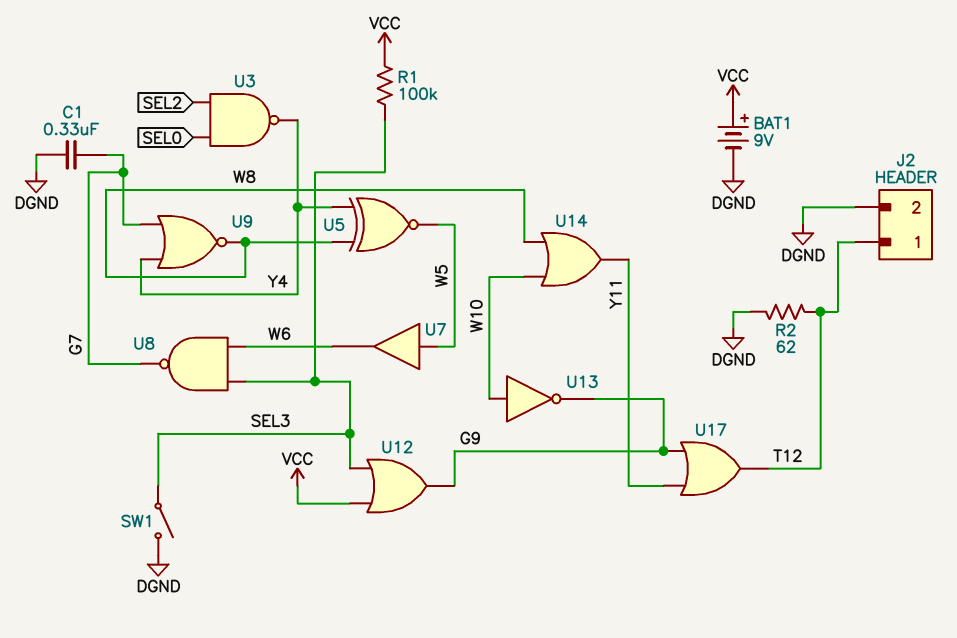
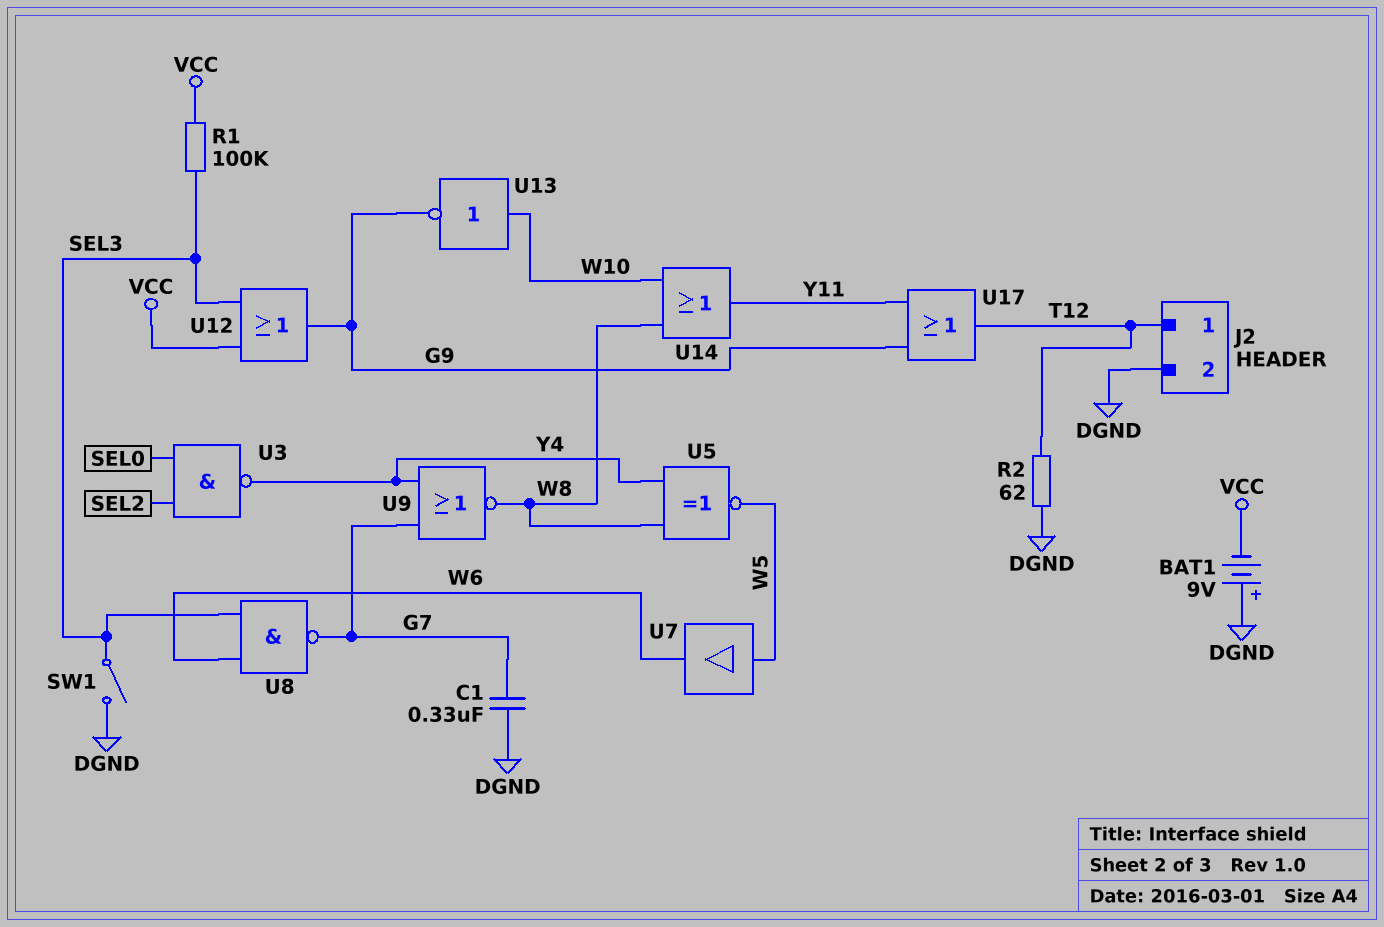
BAT1: 9V (plus VCC, minus DGND) -> 9V (plus DGND, minus VCC)

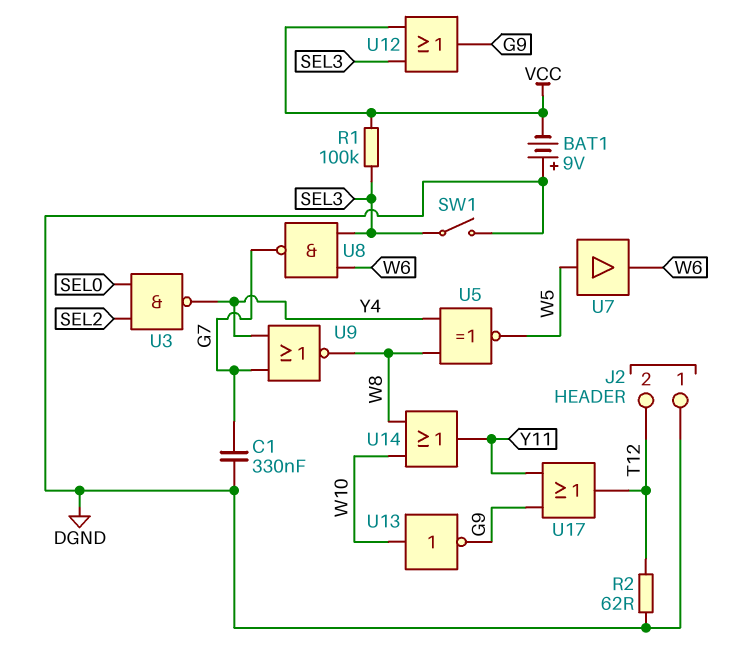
J2 pin 1: T12 -> DGND
J2 pin 2: DGND -> T12

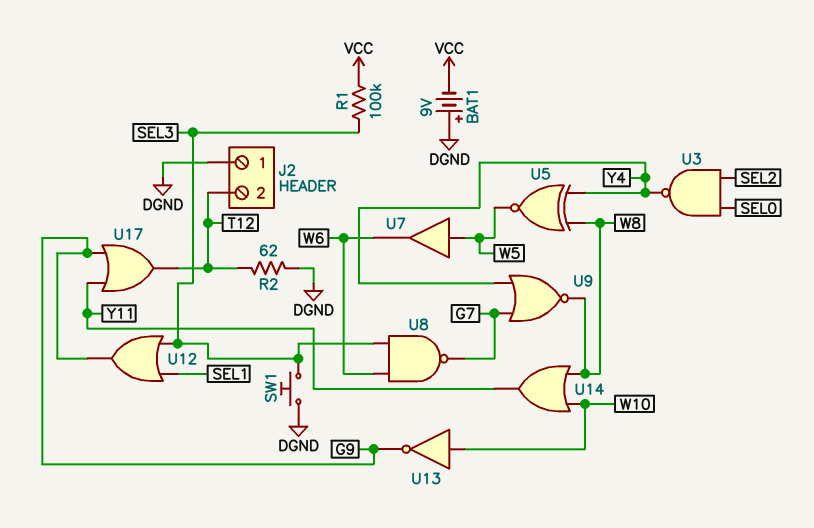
C1: 330nF (DGND, G7) -> none
SW1: switch (DGND, SEL3) -> button (DGND, SEL3)
U12: OR (in SEL3, in VCC, out G9) -> OR (in SEL1, in SEL3, out G9)

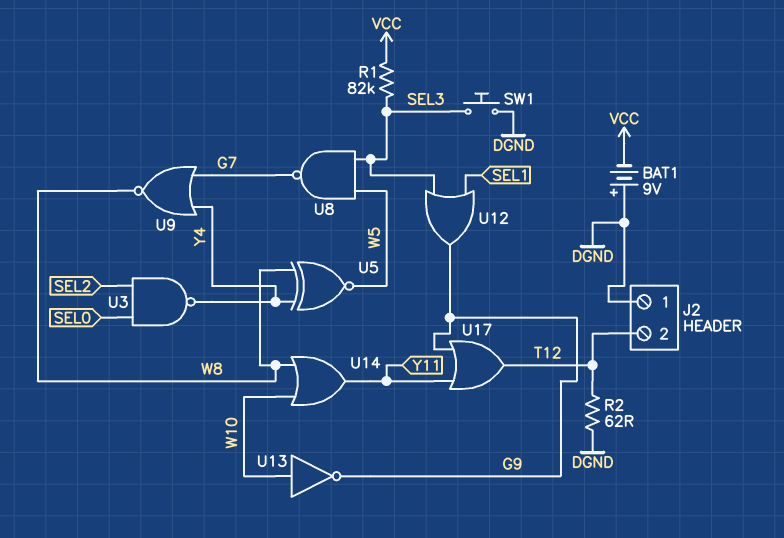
R1: 100k (SEL3, VCC) -> 82k (SEL3, VCC)
U7: buffer (in W5, out W6) -> none
U8: NAND (in SEL3, in W6, out G7) -> NAND (in SEL3, in W5, out G7)

